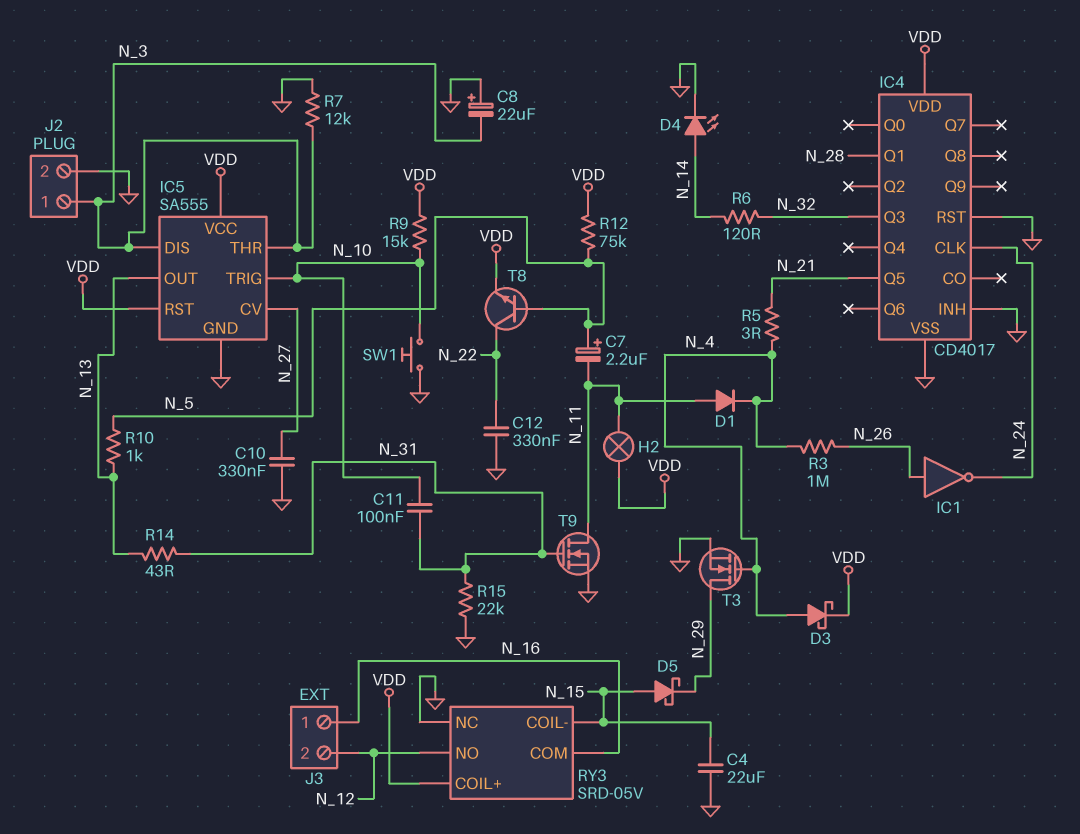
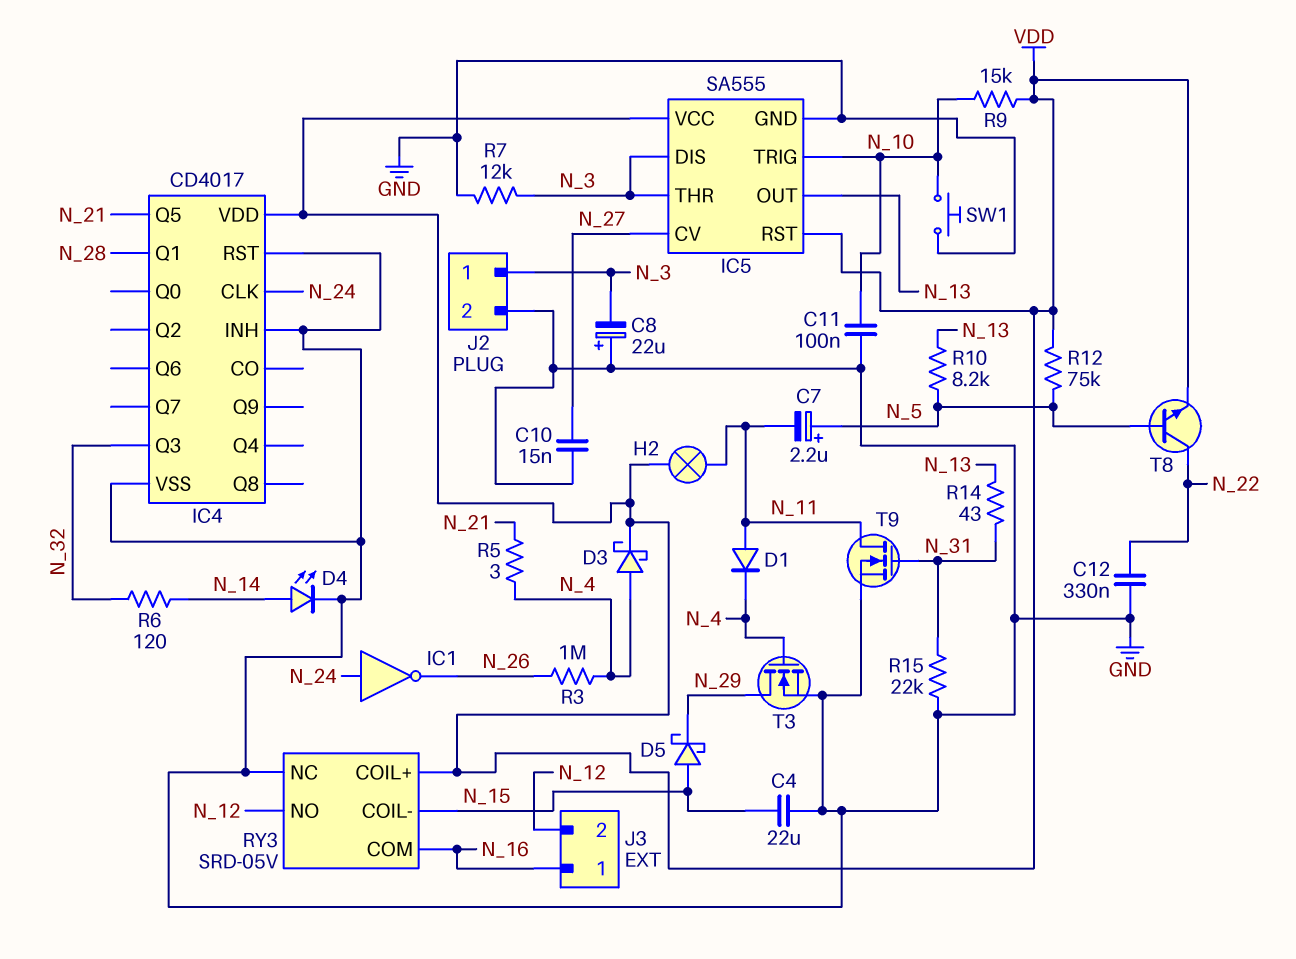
C10: 330nF (GND, N_27) -> 15nF (GND, N_27)
C11: 100nF (N_10, N_31) -> 100nF (GND, N_10)
IC1: NOT (in N_26, out N_24) -> NOT (in N_24, out N_26)
R10: 1k (N_5, N_13) -> 8.2k (N_5, N_13)

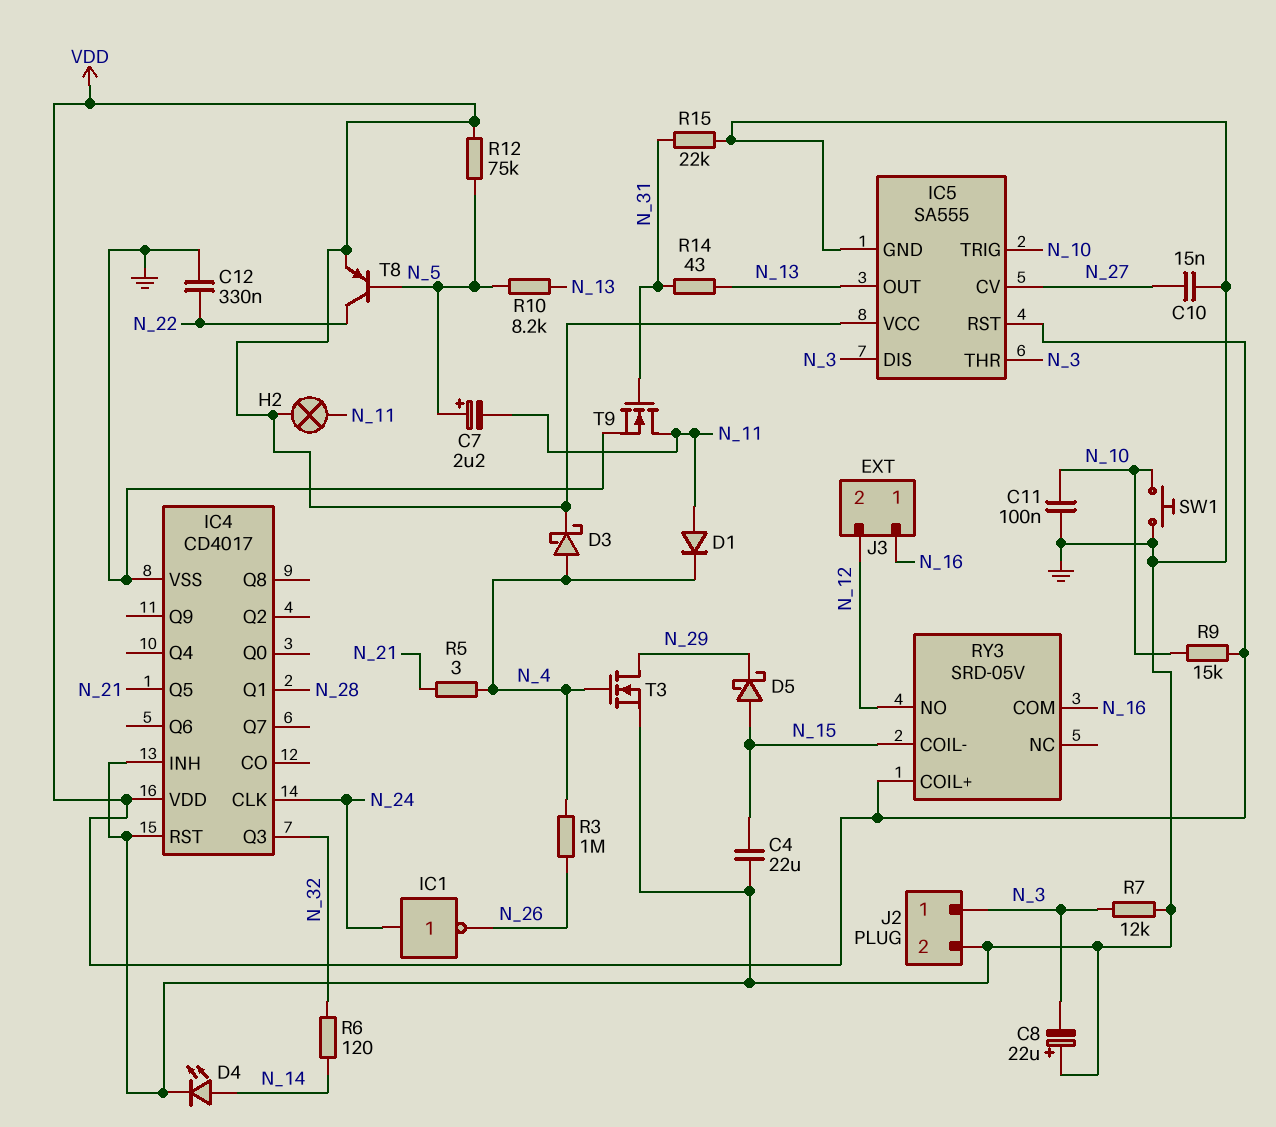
RY3 pin NC: GND -> none
T8: NPN (B N_5, C N_22, E VDD) -> PNP (B N_5, C N_22, E VDD)

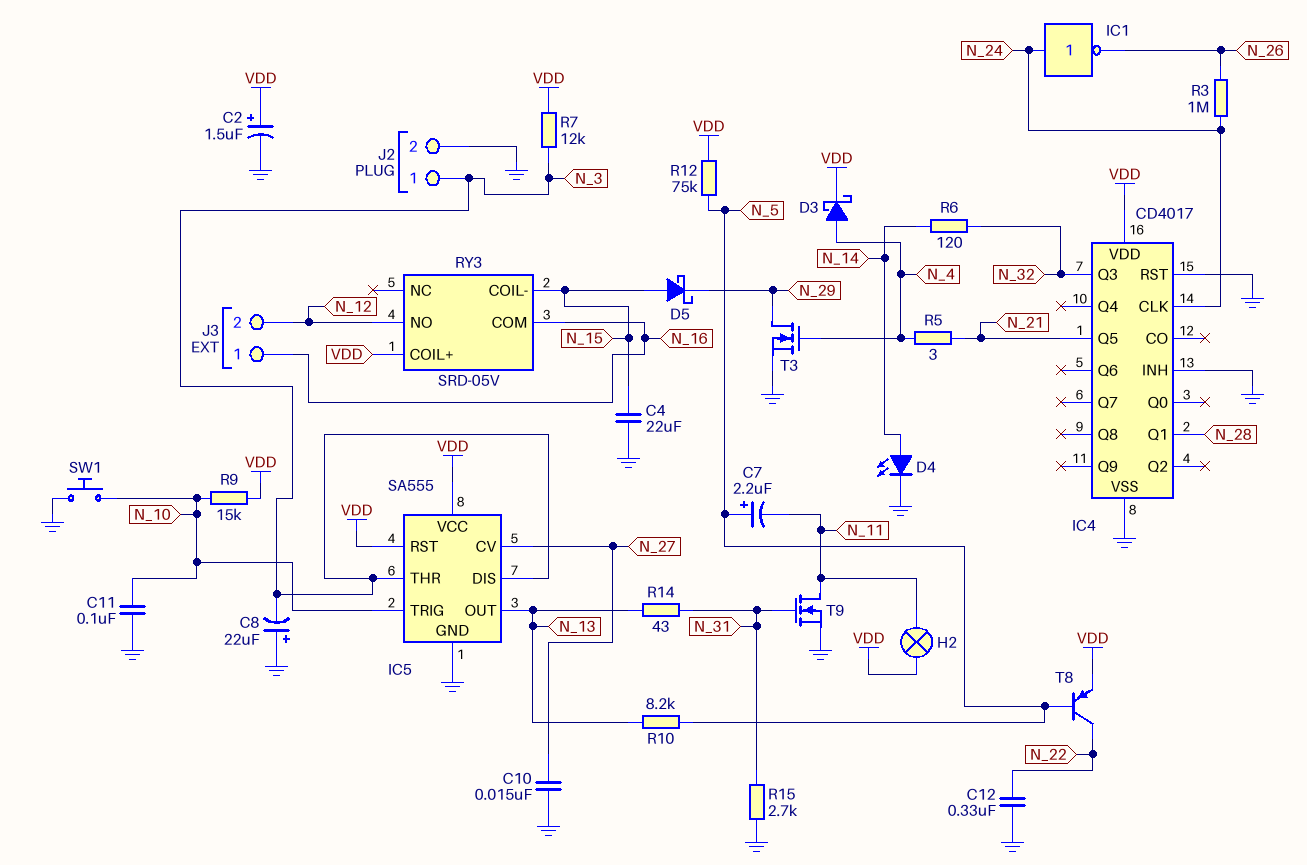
C2: none -> 1.5uF (plus VDD, minus GND)
D1: diode (A N_11, K N_4) -> none
R3: 1M (N_4, N_26) -> 1M (N_24, N_26)
R7: 12k (GND, N_3) -> 12k (N_3, VDD)
R15: 22k (GND, N_31) -> 2.7k (GND, N_31)

